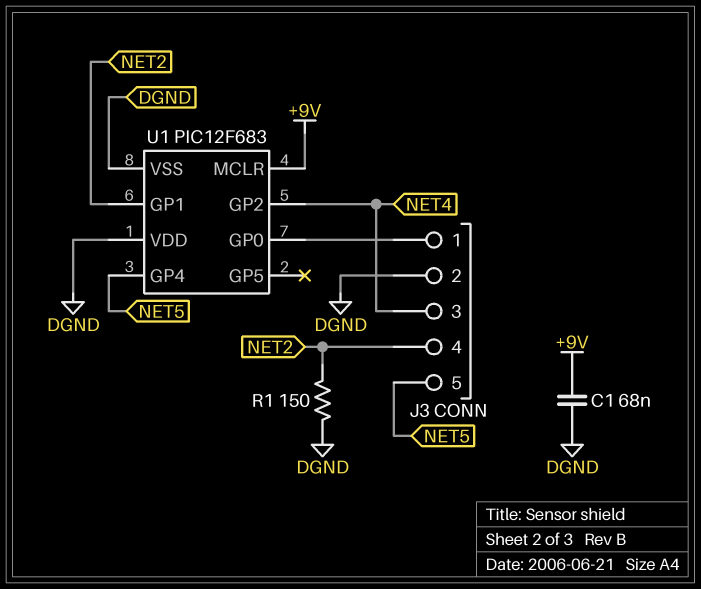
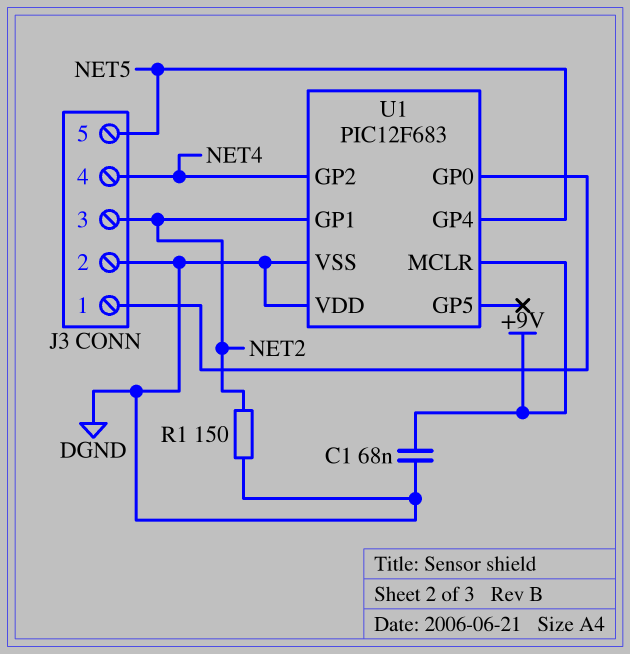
J3 pin 3: NET4 -> NET2
J3 pin 4: NET2 -> NET4

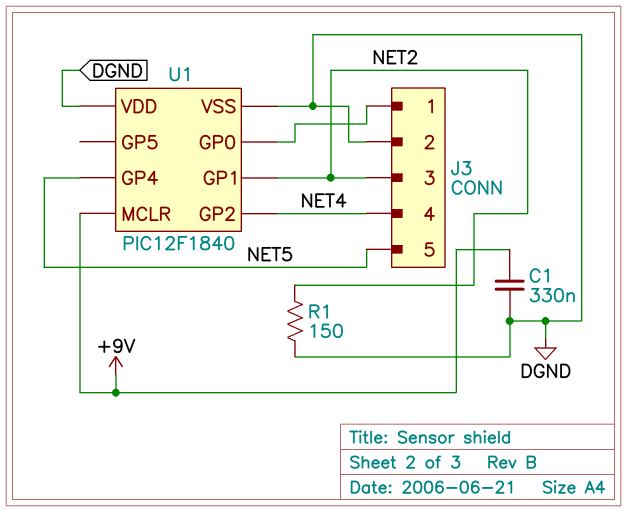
C1: 68nF (+9V, DGND) -> 330nF (+9V, DGND)
U1: PIC12F683 -> PIC12F1840

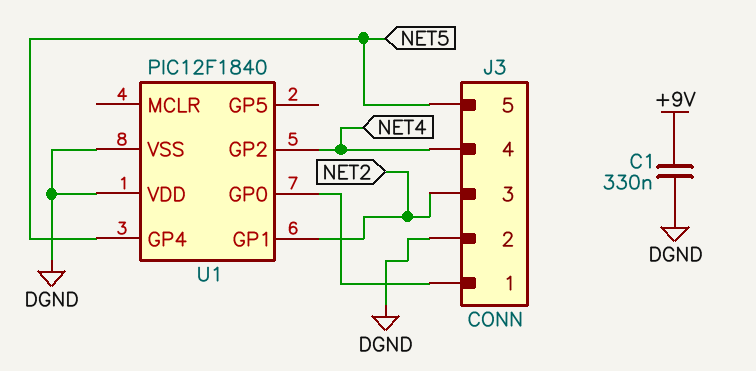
R1: 150 (DGND, NET2) -> none
U1 pin MCLR: +9V -> none

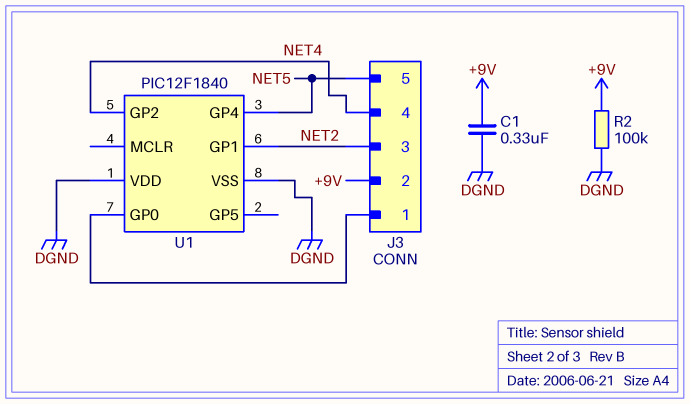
J3 pin 2: DGND -> +9V
R2: none -> 100k (+9V, DGND)

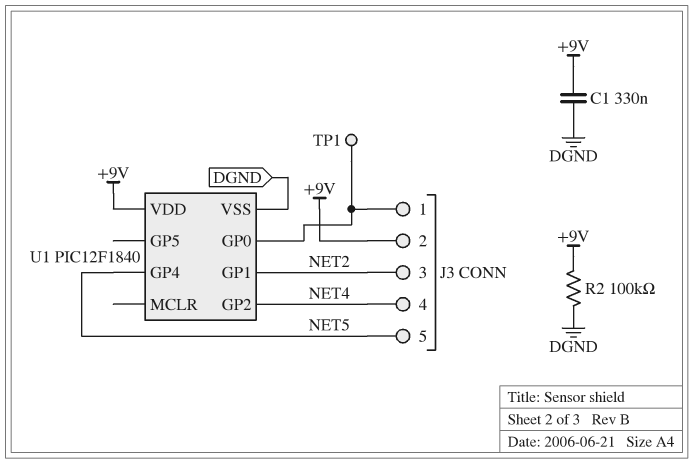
TP1: none -> test point (J3/1)
U1 pin VDD: DGND -> +9V

